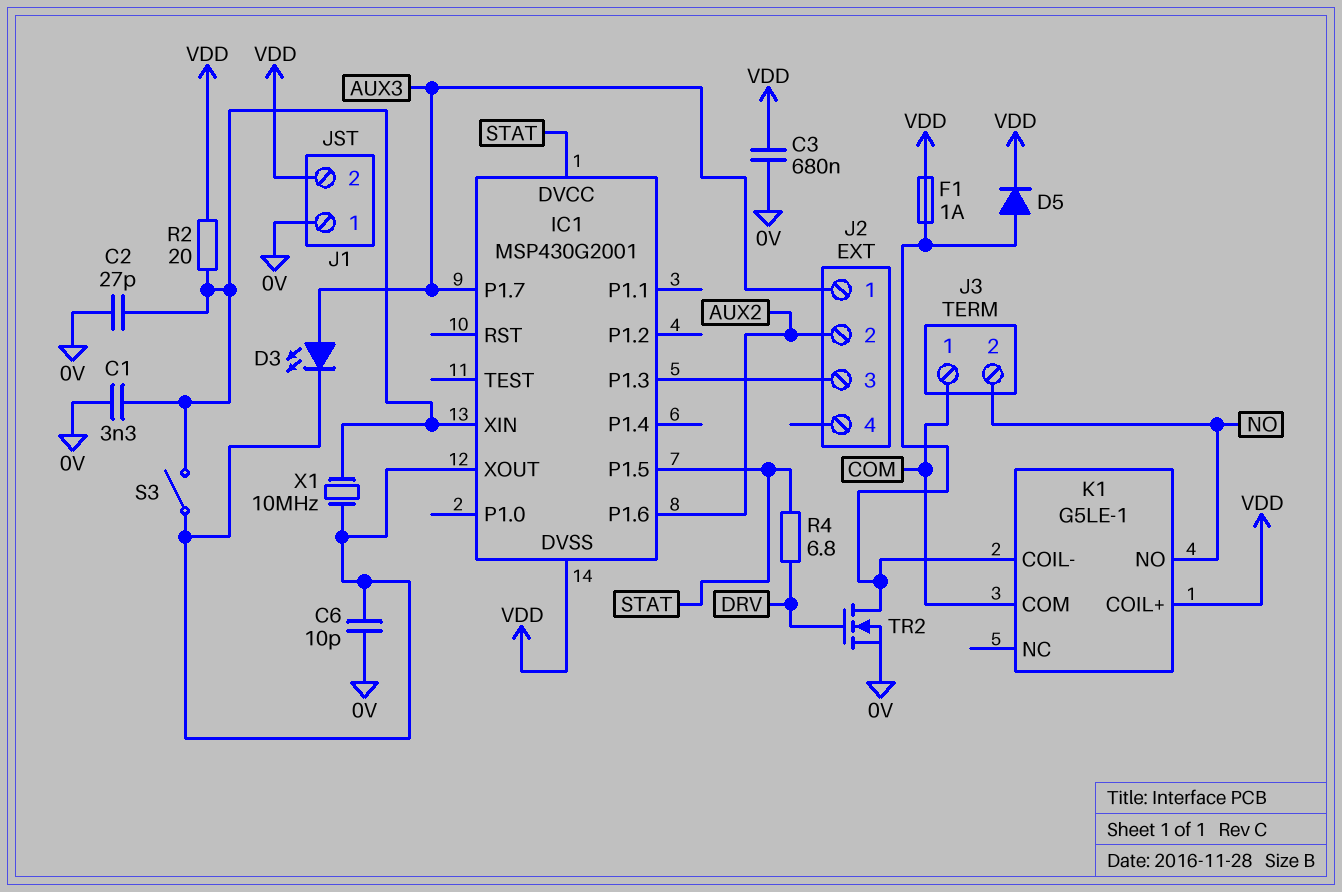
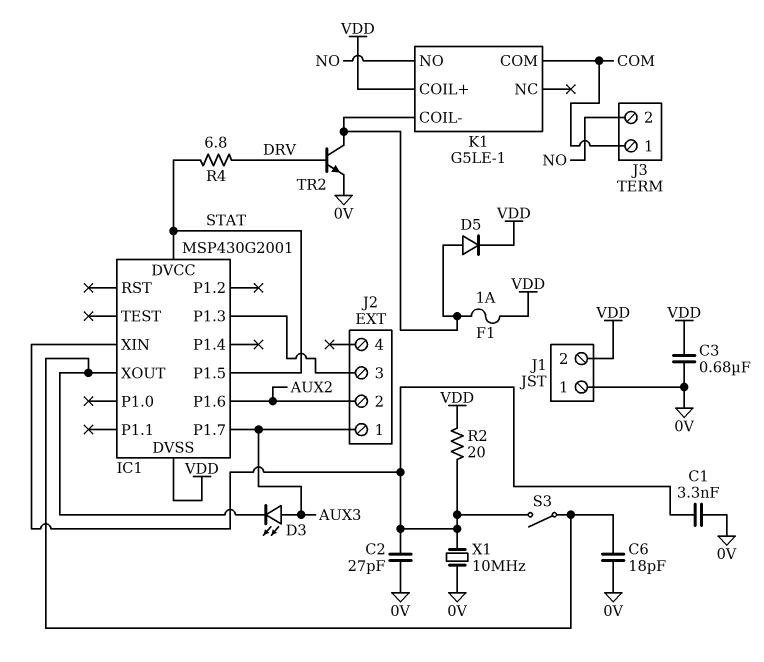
C6: 10pF (0V, IC1/XOUT) -> 18pF (0V, IC1/XOUT)
TR2: NMOS (G DRV, D K1/COIL-, S 0V) -> NPN (B DRV, C K1/COIL-, E 0V)
X1: 10MHz (IC1/XIN, IC1/XOUT) -> 10MHz (0V, IC1/XIN)

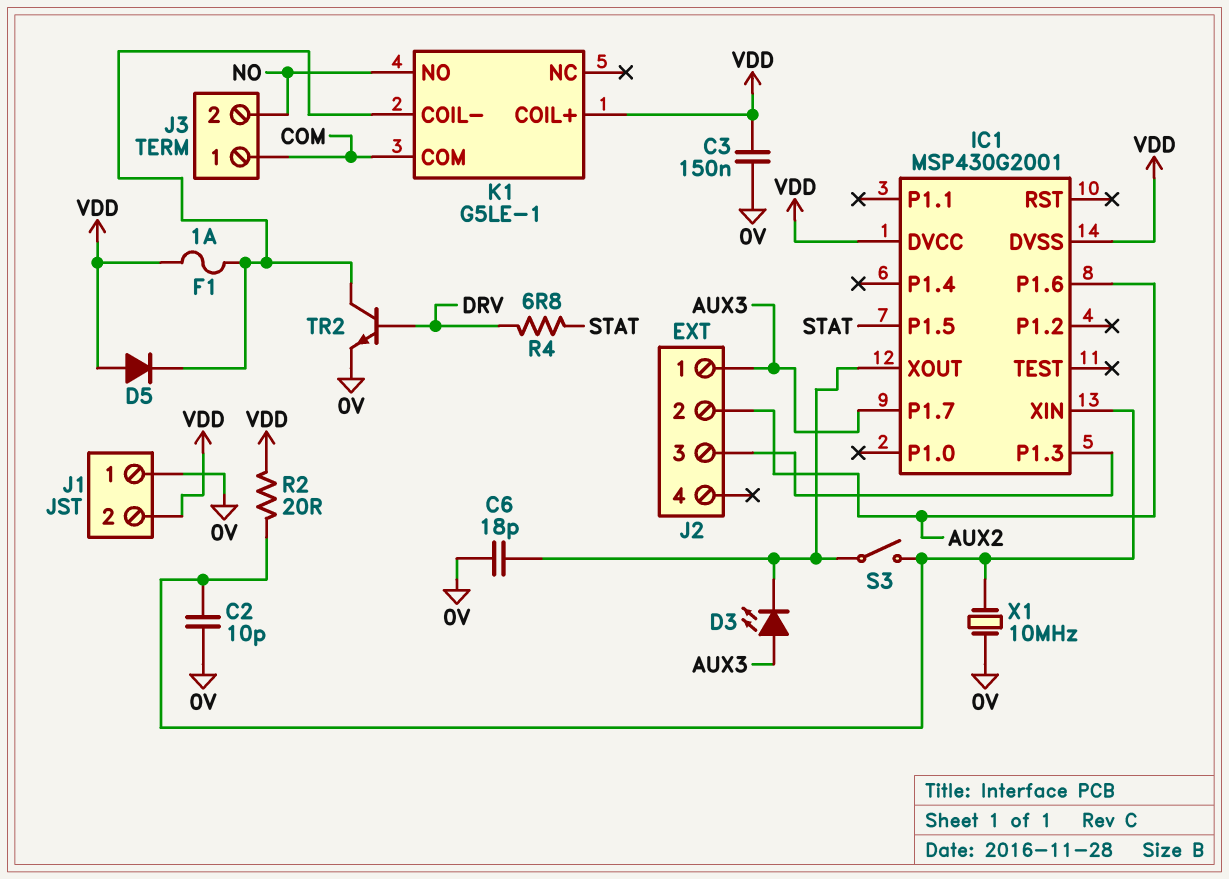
C1: 3.3nF (0V, IC1/XIN) -> none
C2: 27pF (0V, IC1/XIN) -> 10pF (0V, IC1/XIN)
C3: 680nF (0V, VDD) -> 150nF (0V, VDD)
D5: diode (A K1/COIL-, K VDD) -> diode (A VDD, K K1/COIL-)
IC1 pin DVCC: STAT -> VDD

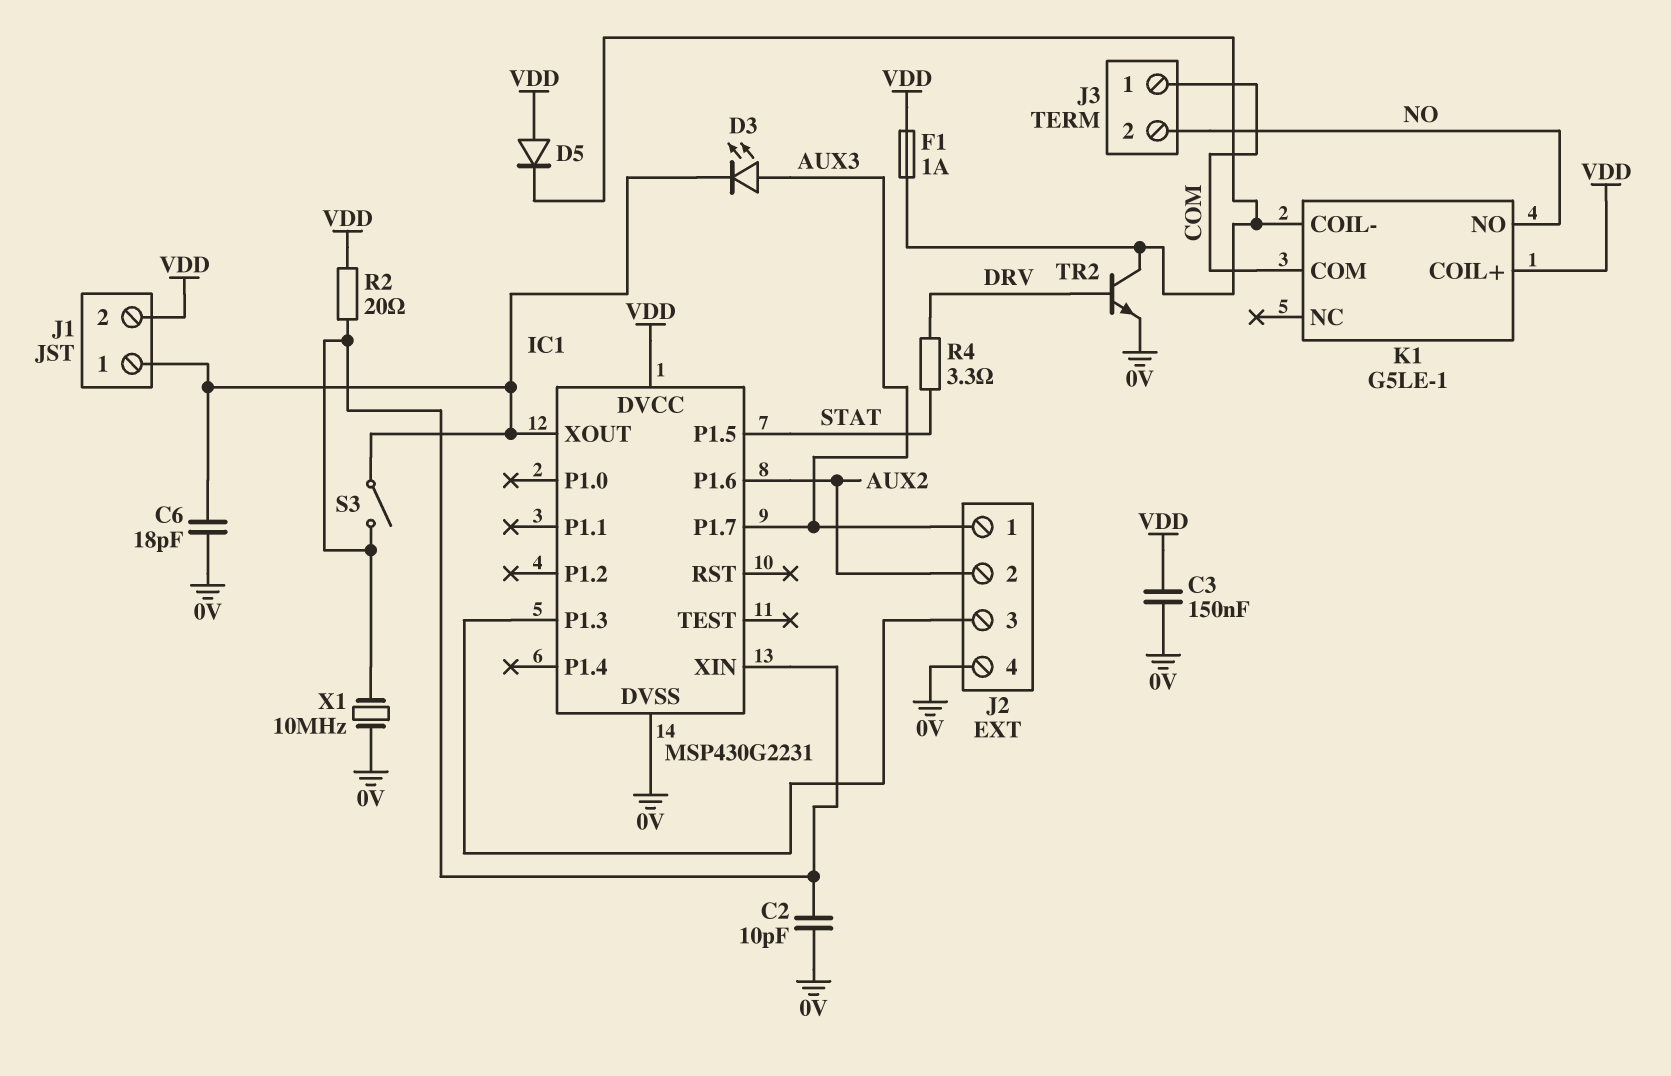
IC1: MSP430G2001 -> MSP430G2231
IC1 pin DVSS: VDD -> 0V
J1 pin 1: 0V -> IC1/XOUT
J2 pin 4: none -> 0V
R4: 6.8 (DRV, STAT) -> 3.3 (DRV, STAT)

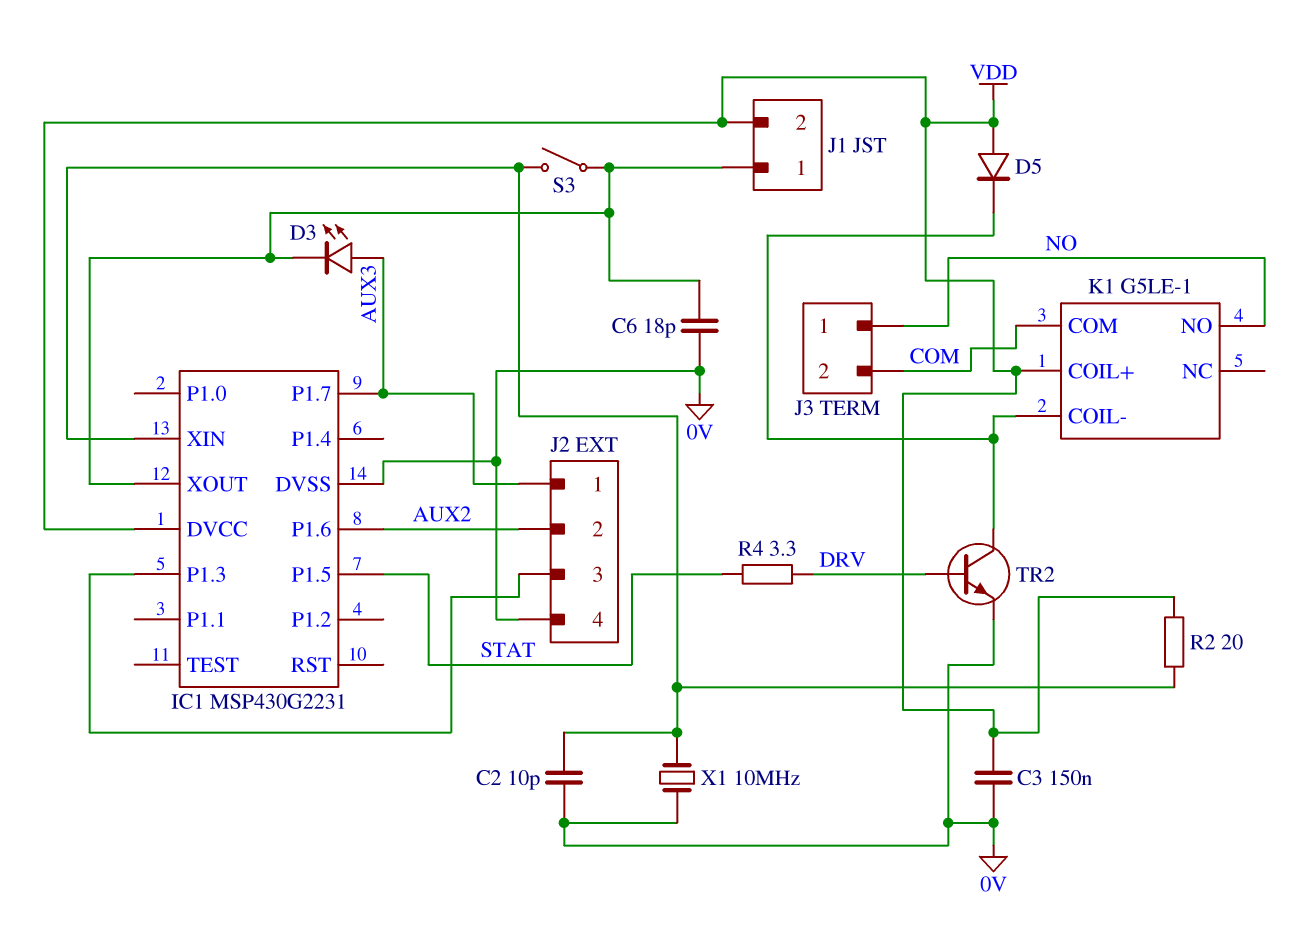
F1: 1A (K1/COIL-, VDD) -> none
J3 pin 1: COM -> NO
J3 pin 2: NO -> COM

